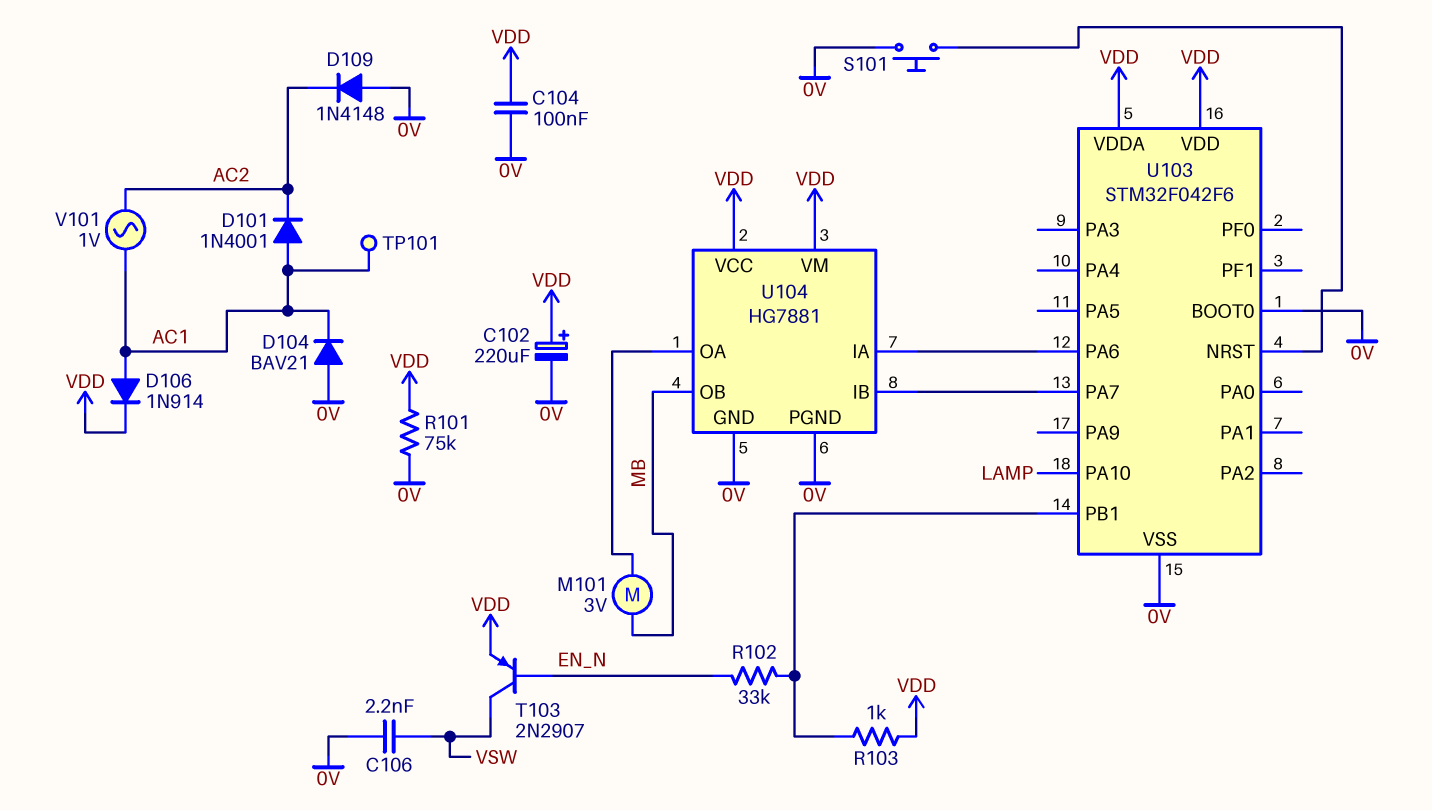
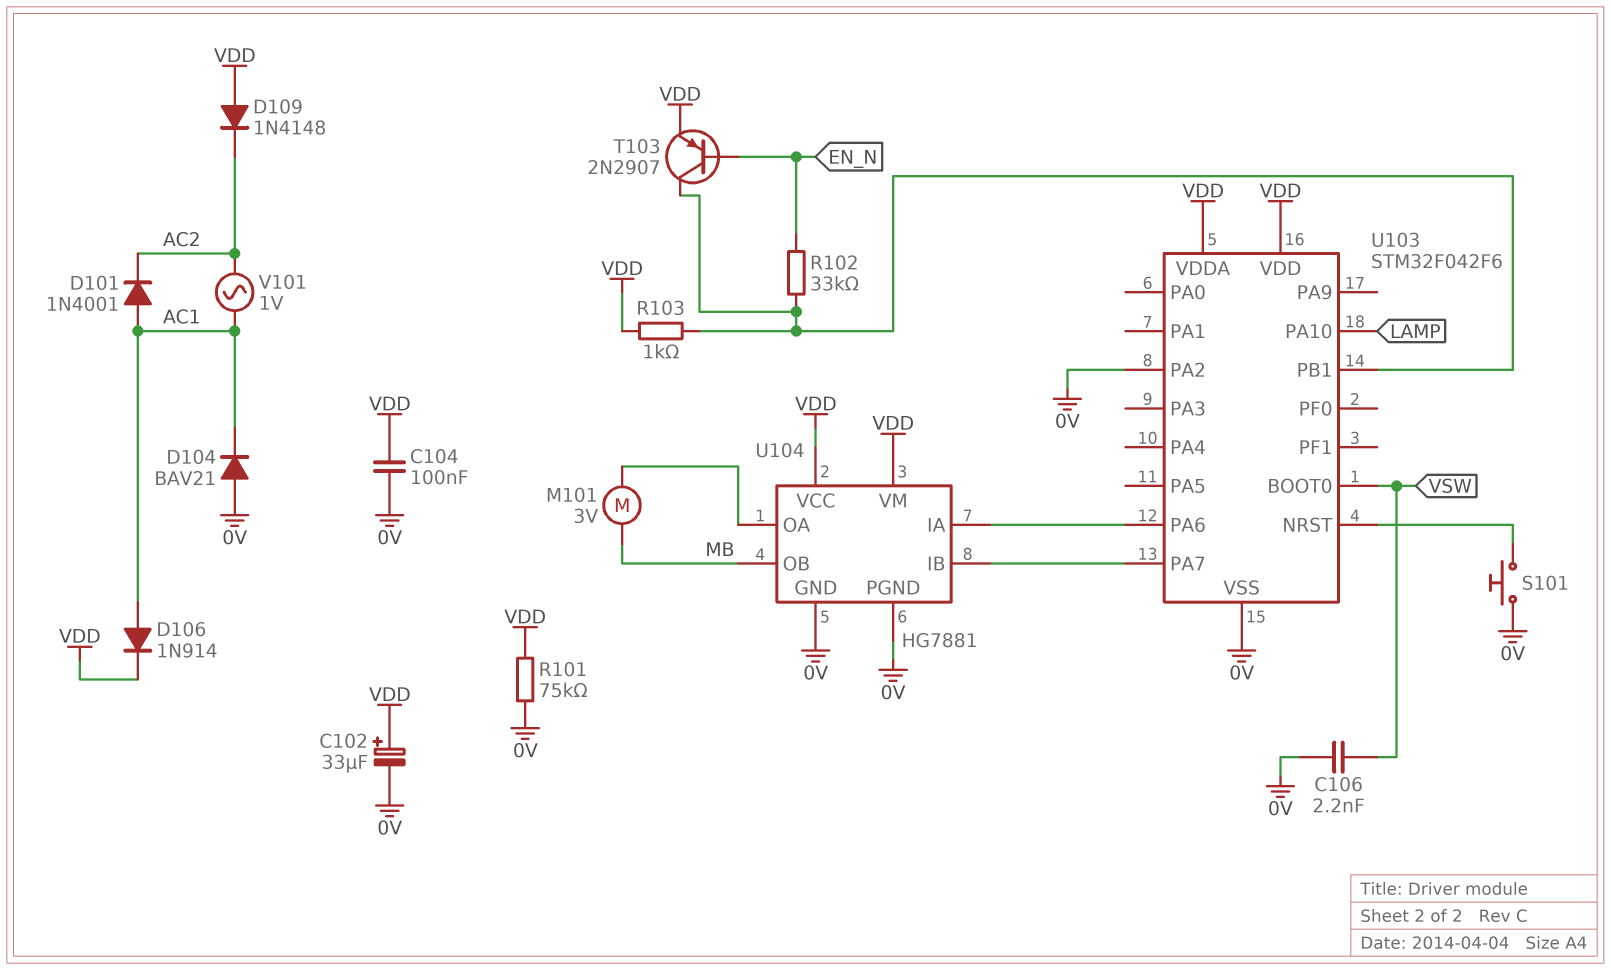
C102: 220uF (plus VDD, minus 0V) -> 33uF (plus VDD, minus 0V)
D109: diode 1N4148 (A 0V, K AC2) -> diode 1N4148 (A VDD, K AC2)
T103: PNP 2N2907 (B EN_N, C VSW, E VDD) -> PNP 2N2907 (B EN_N, C U103/PB1, E VDD)
TP101: test point (AC1) -> none
U103 pin BOOT0: 0V -> VSW
U103 pin PA2: none -> 0V

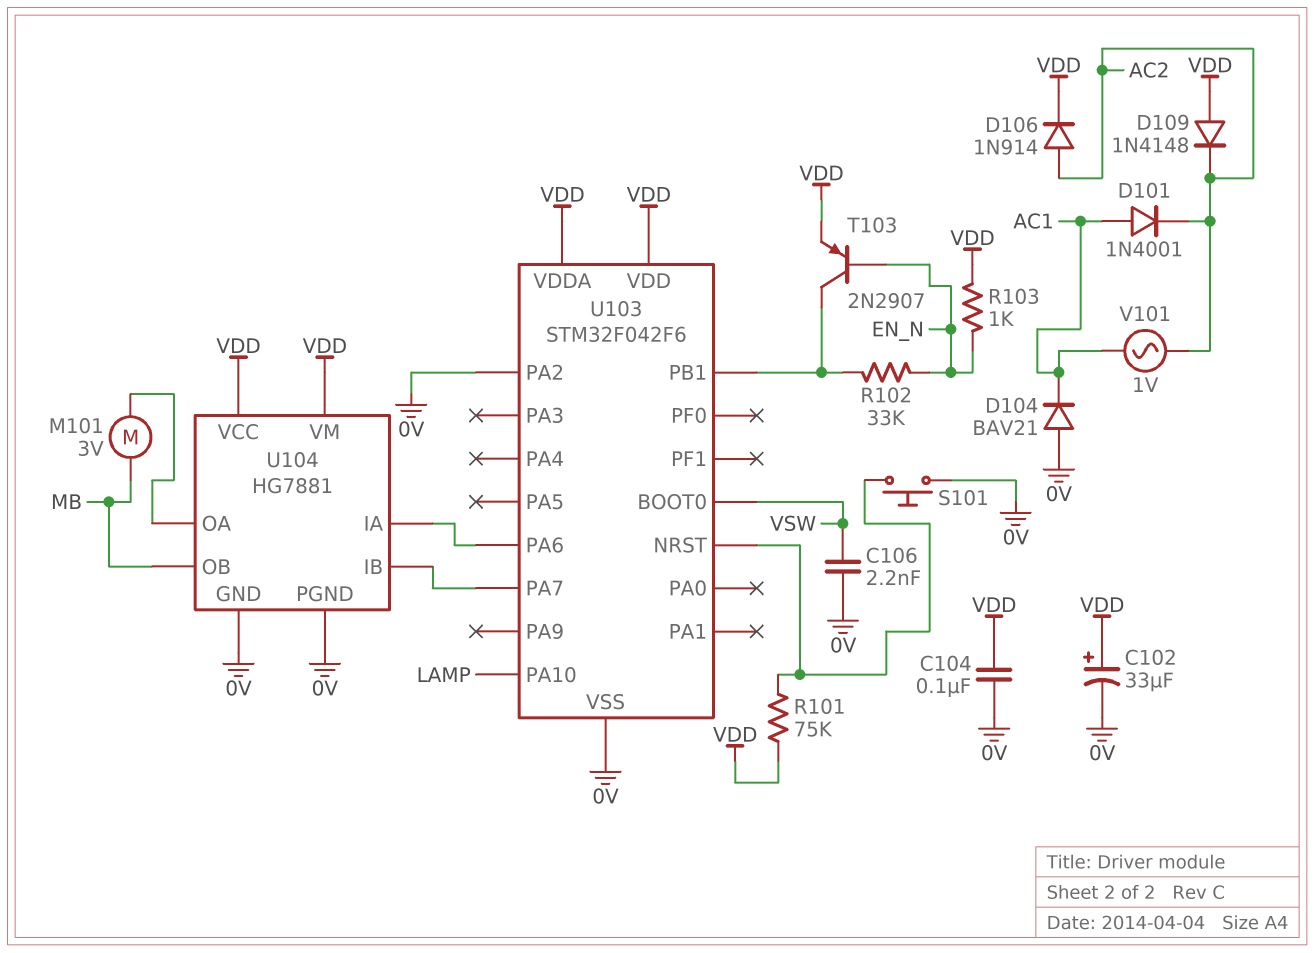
D106: diode 1N914 (A AC1, K VDD) -> diode 1N914 (A AC2, K VDD)
R101: 75k (0V, VDD) -> 75k (U103/NRST, VDD)
R103: 1k (U103/PB1, VDD) -> 1k (EN_N, VDD)

